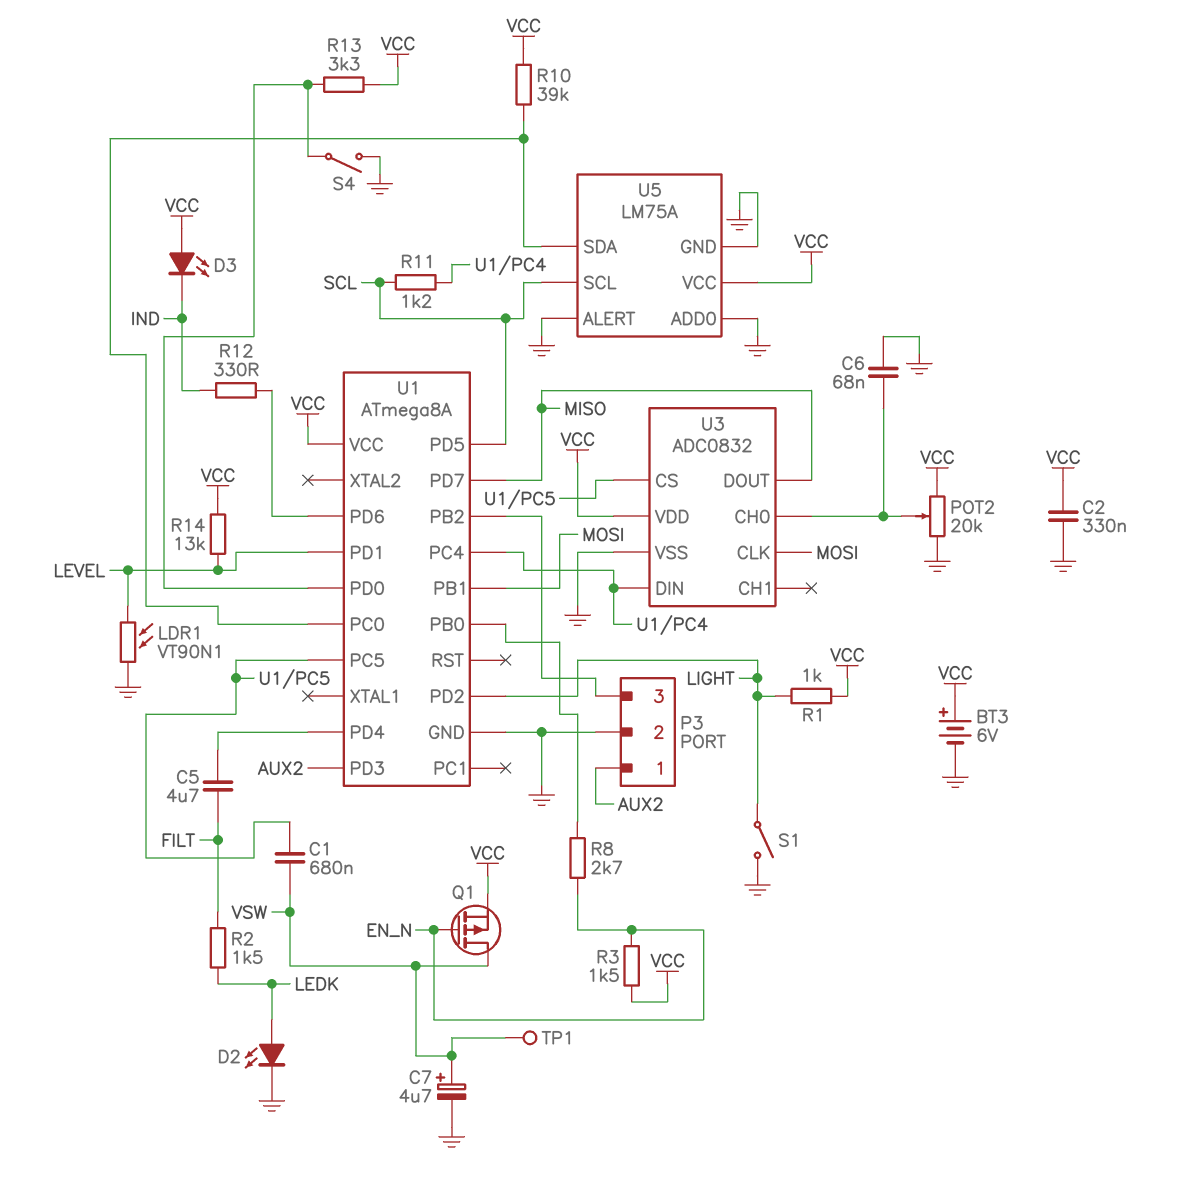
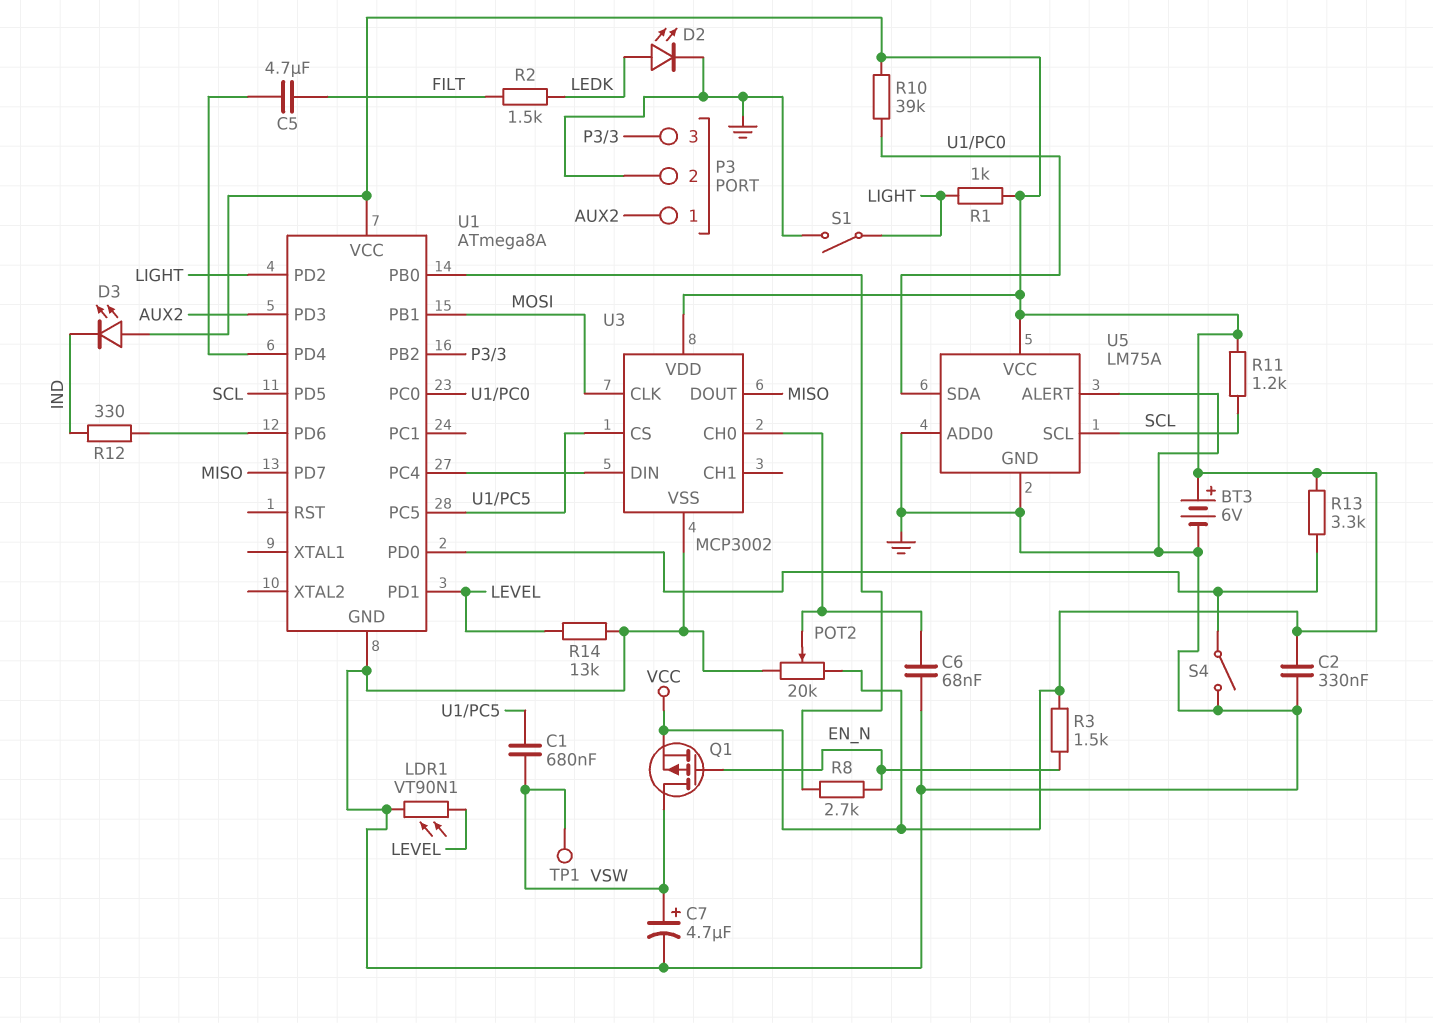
R11: 1.2k (SCL, U1/PC4) -> 1.2k (SCL, VCC)
R14: 13k (LEVEL, VCC) -> 13k (GND, LEVEL)
U3: ADC0832 -> MCP3002

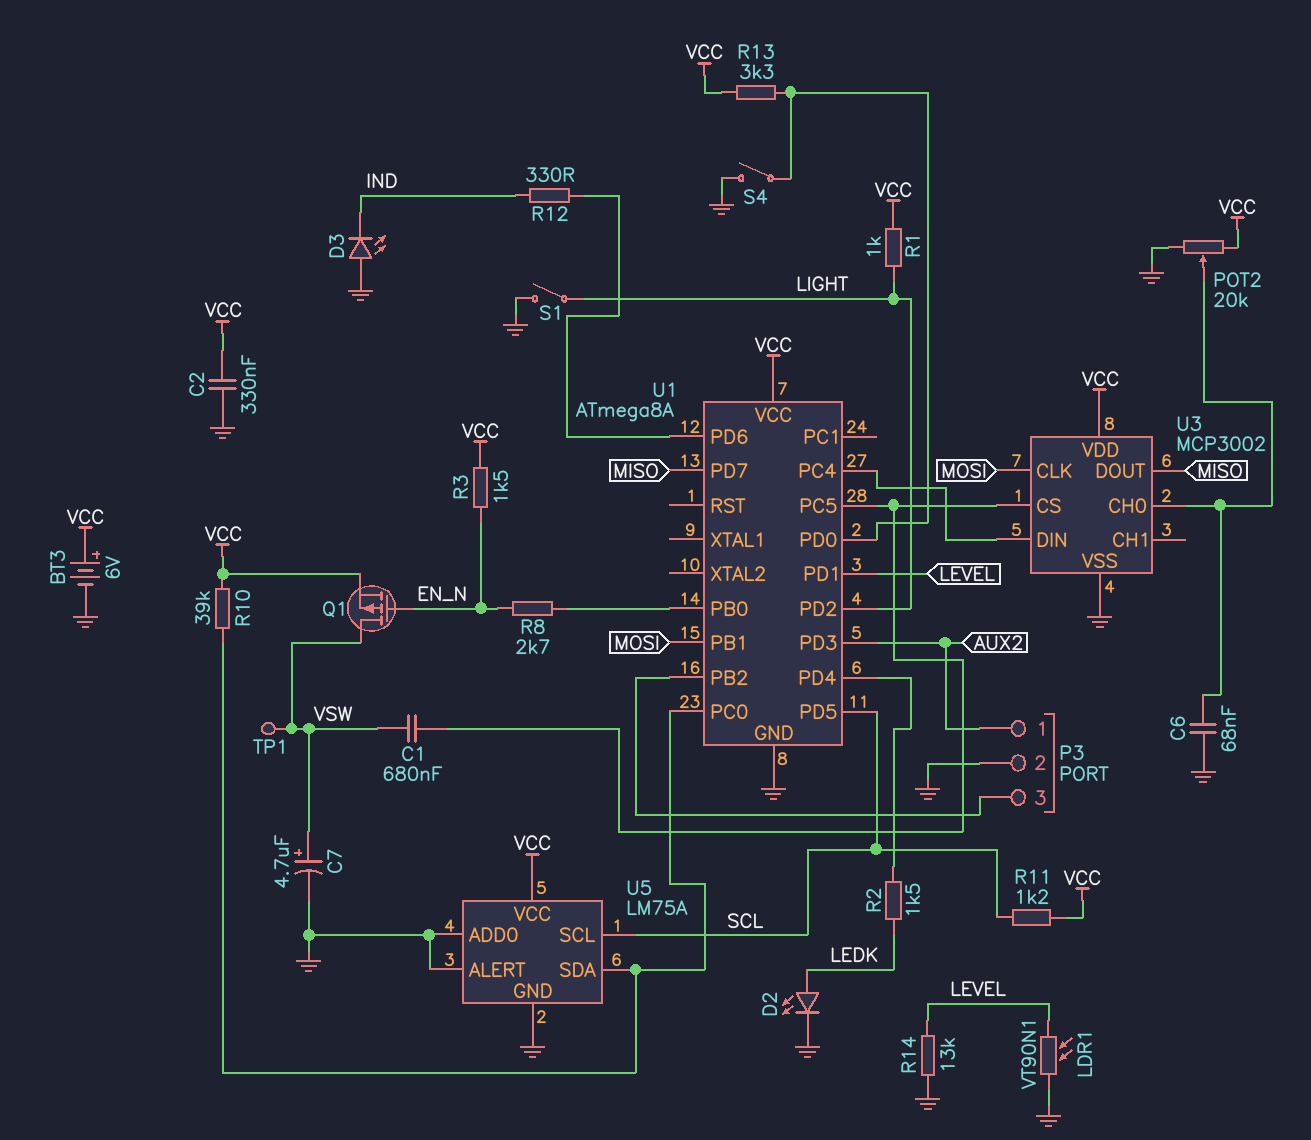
C5: 4.7uF (FILT, U1/PD4) -> none
D3: LED (A VCC, K IND) -> LED (A GND, K IND)
R2: 1.5k (FILT, LEDK) -> 1.5k (LEDK, U1/PD4)

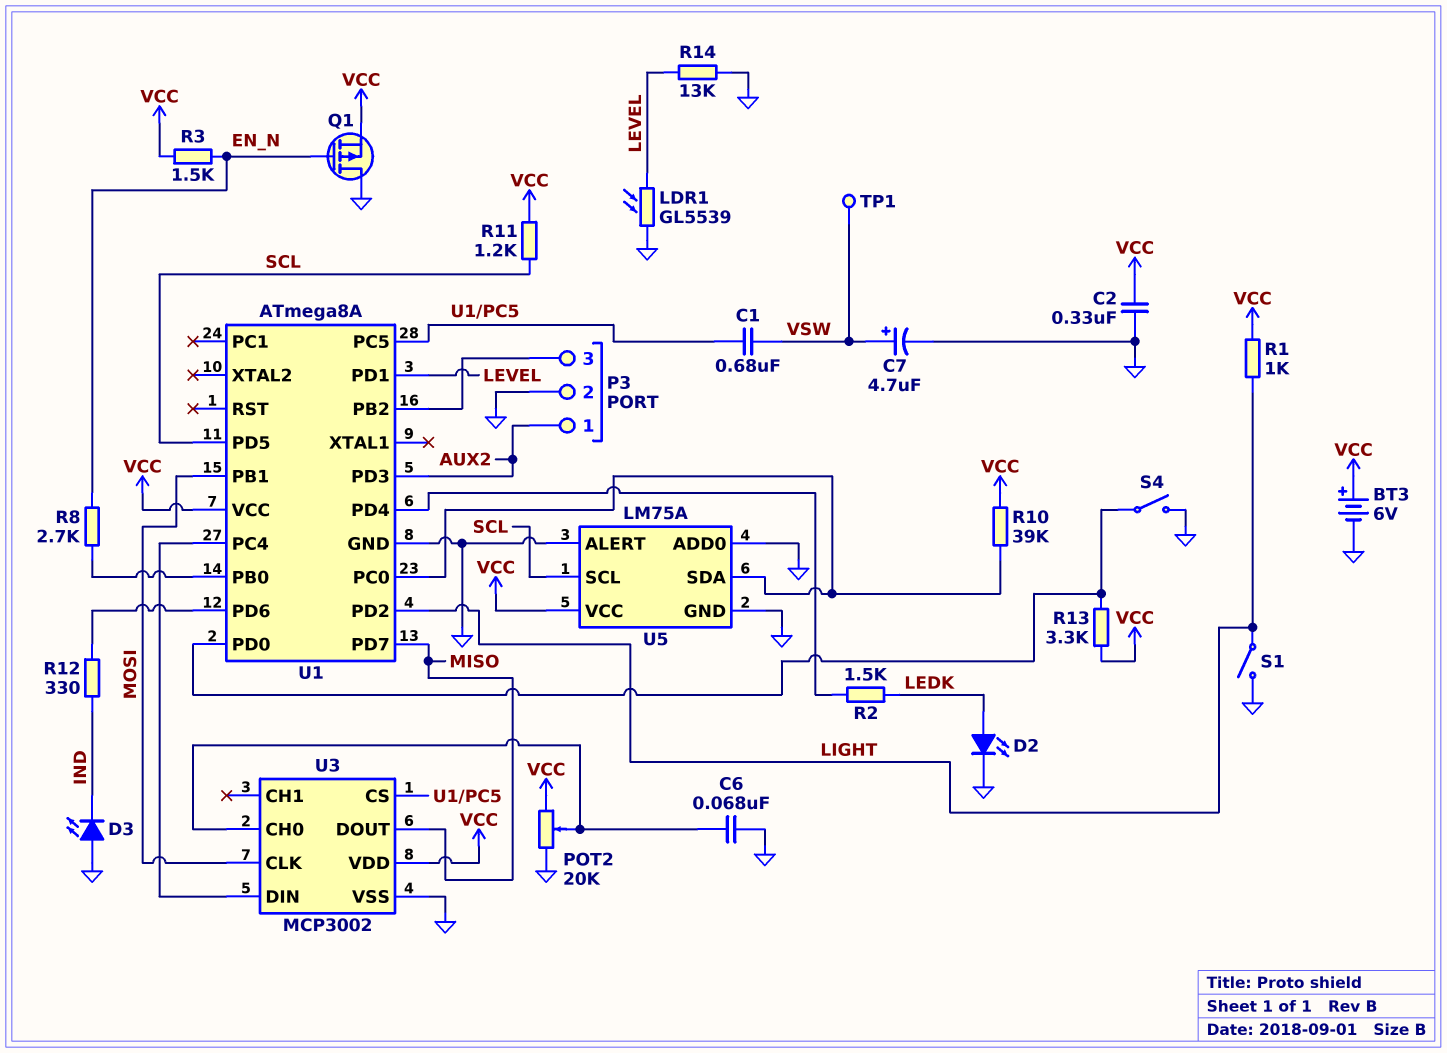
LDR1: VT90N1 (GND, LEVEL) -> GL5539 (GND, LEVEL)
Q1: PMOS (G EN_N, D VSW, S VCC) -> PMOS (G EN_N, D GND, S VCC)

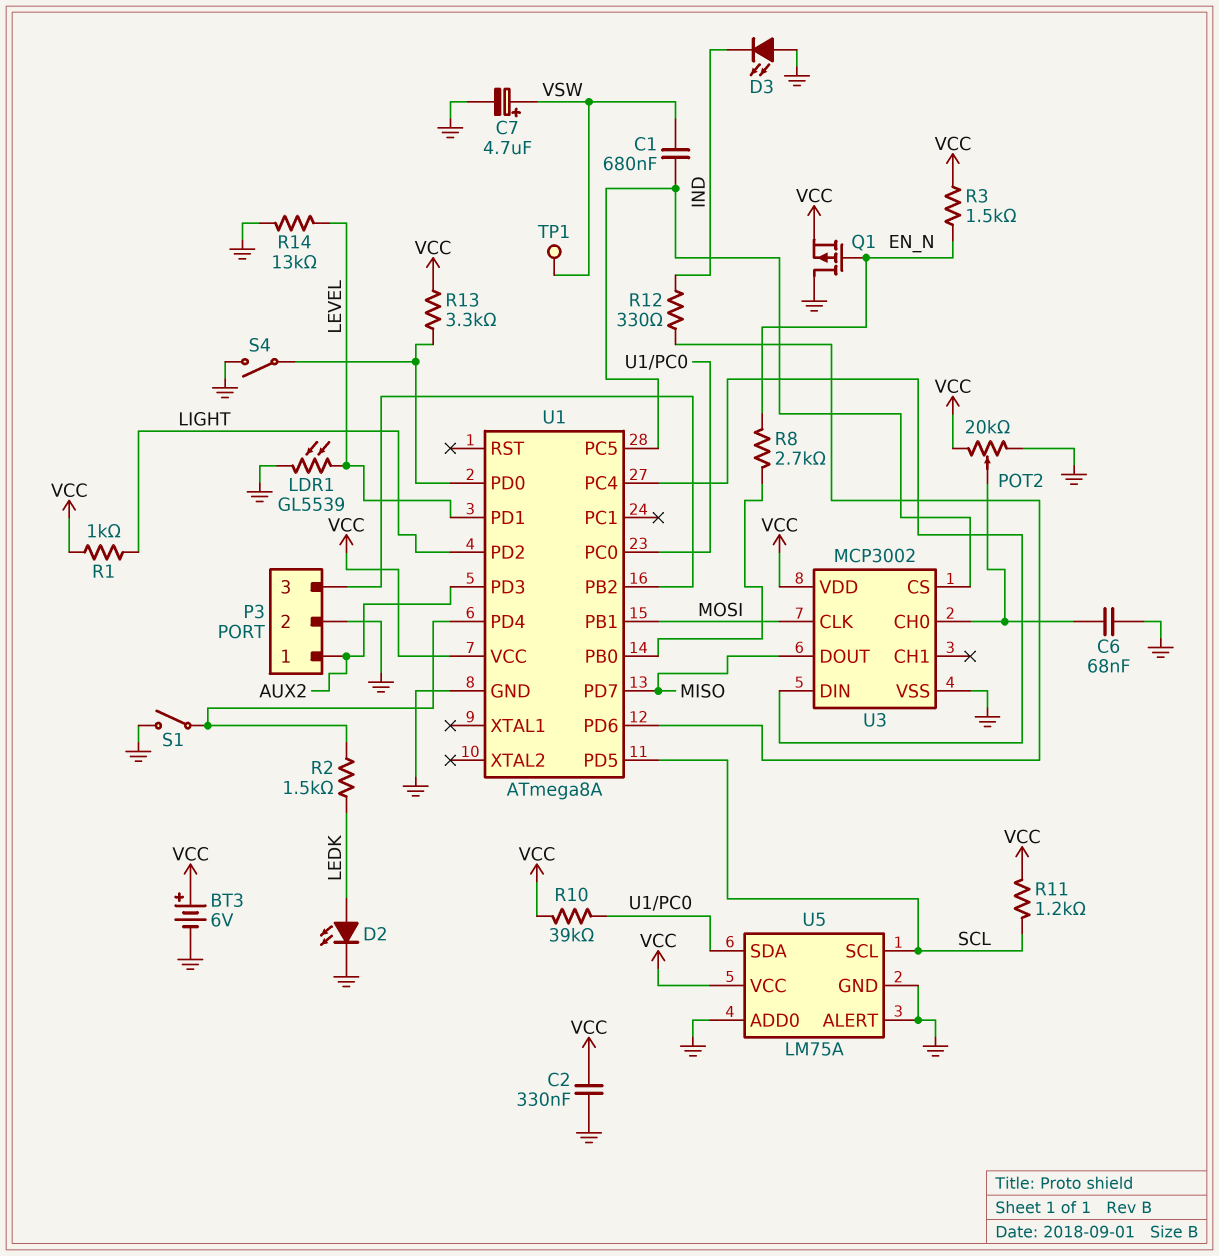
S1: switch (GND, LIGHT) -> switch (GND, U1/PD4)

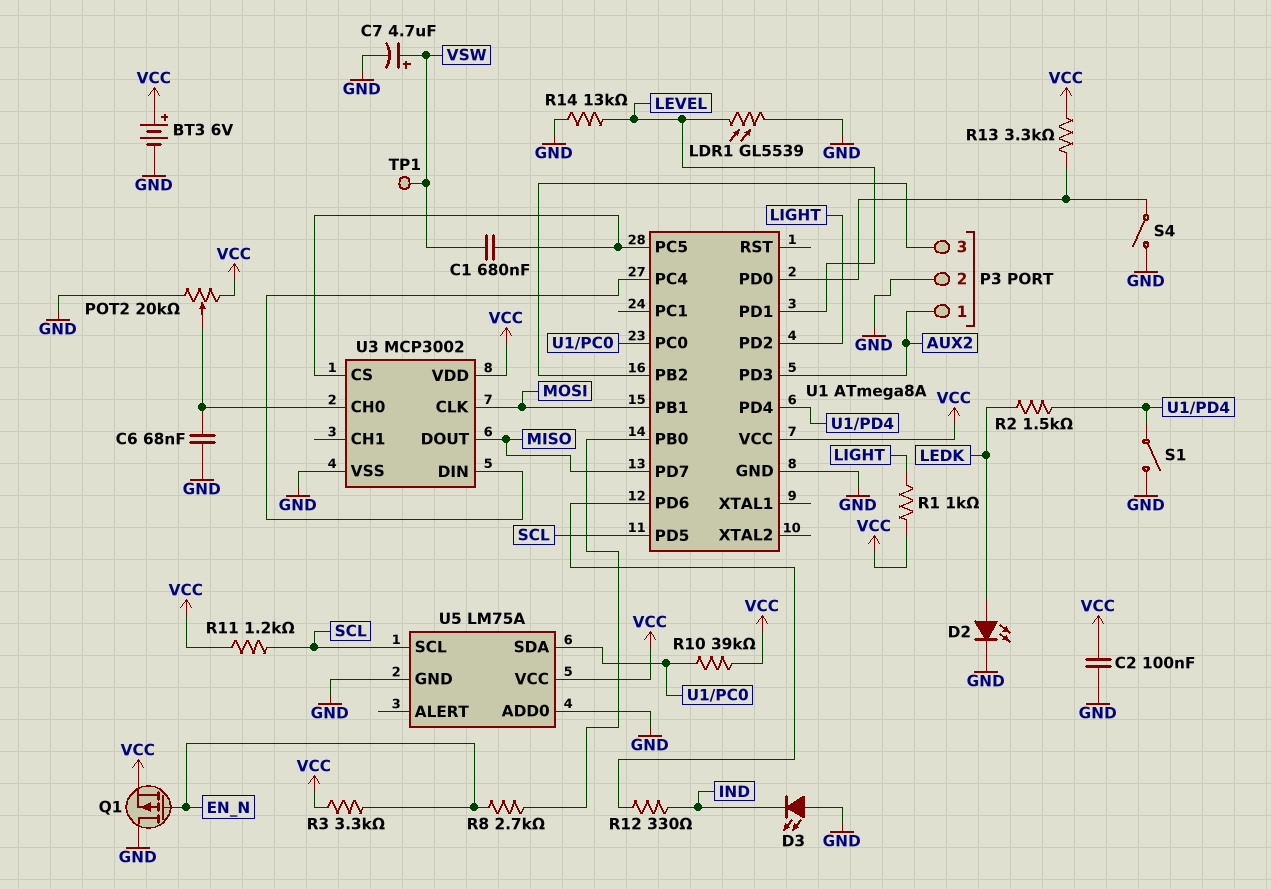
C2: 330nF (GND, VCC) -> 100nF (GND, VCC)
R3: 1.5k (EN_N, VCC) -> 3.3k (EN_N, VCC)
U5 pin ALERT: GND -> none

